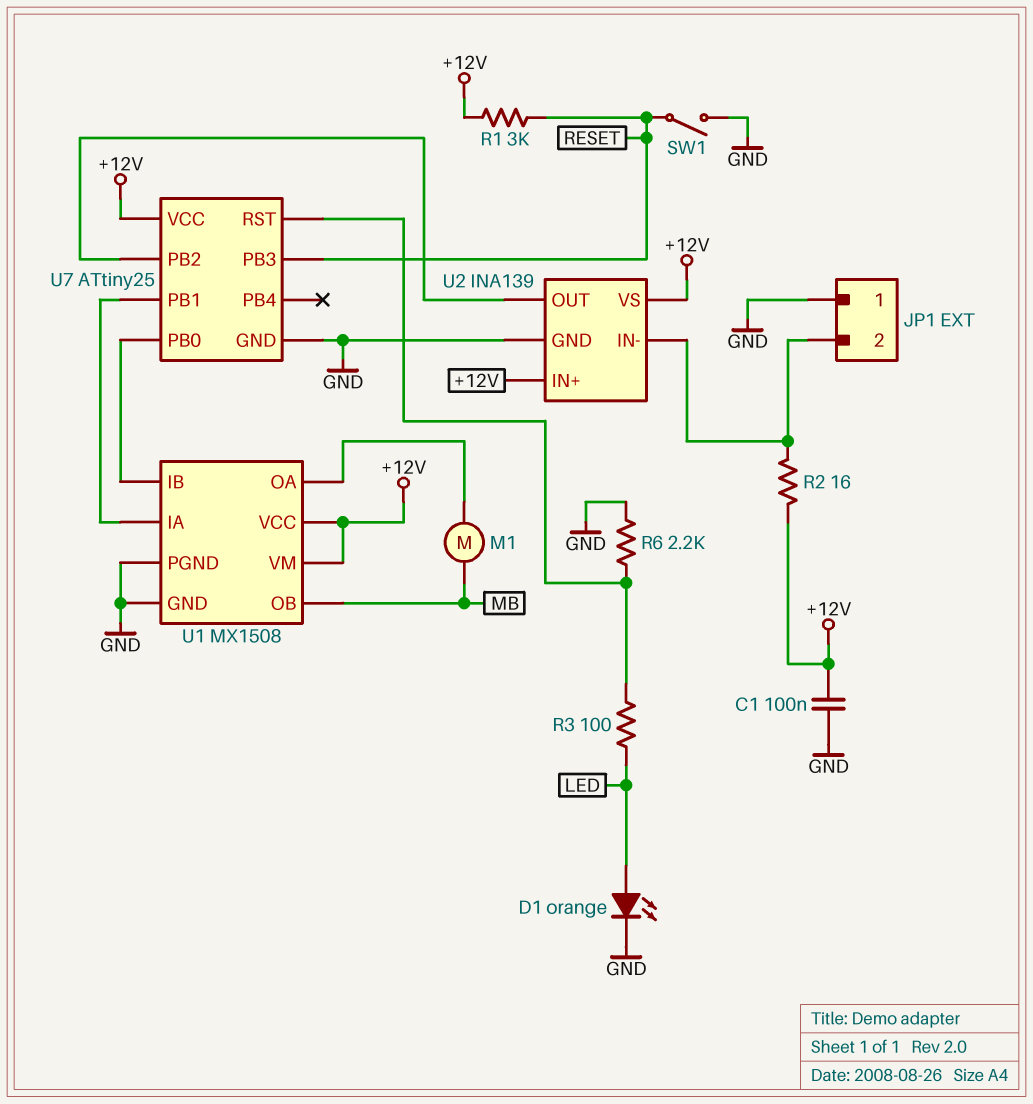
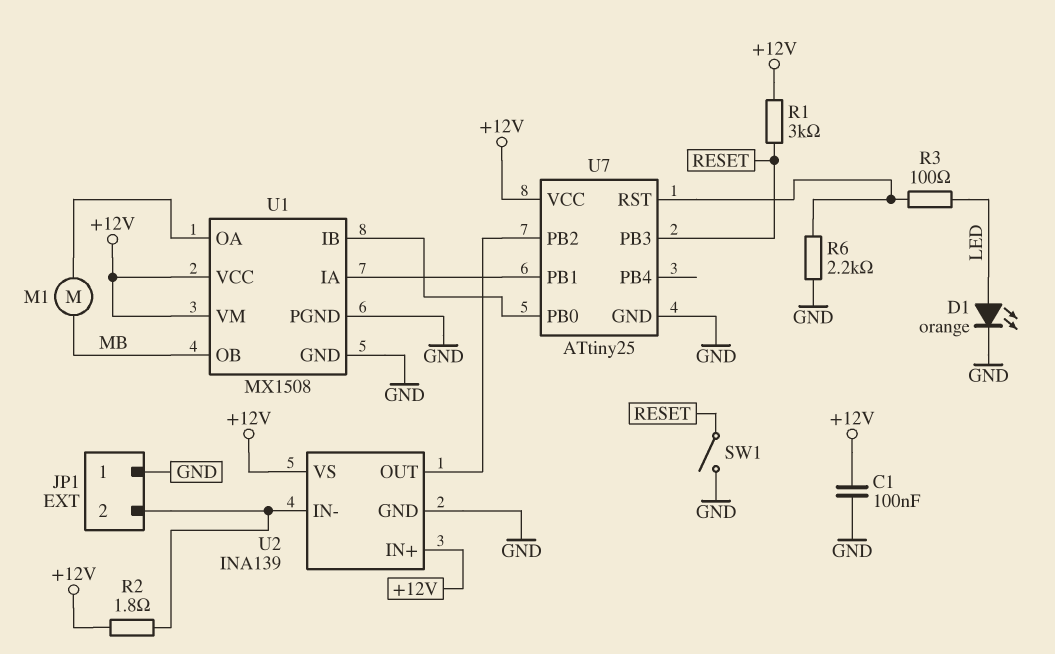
R2: 16 (+12V, JP1/2) -> 1.8 (+12V, JP1/2)

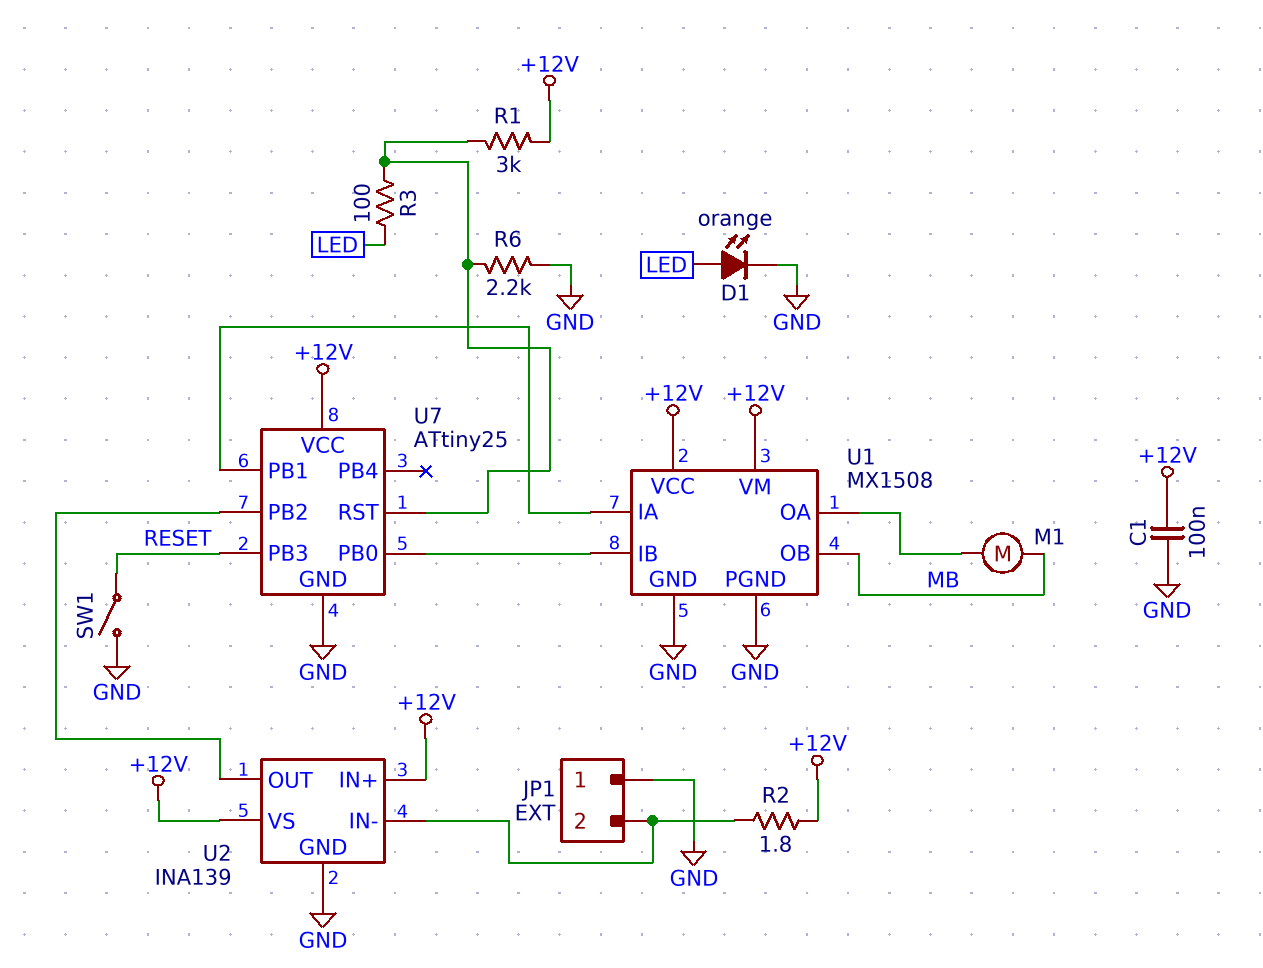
R1: 3k (+12V, RESET) -> 3k (+12V, U7/RST)

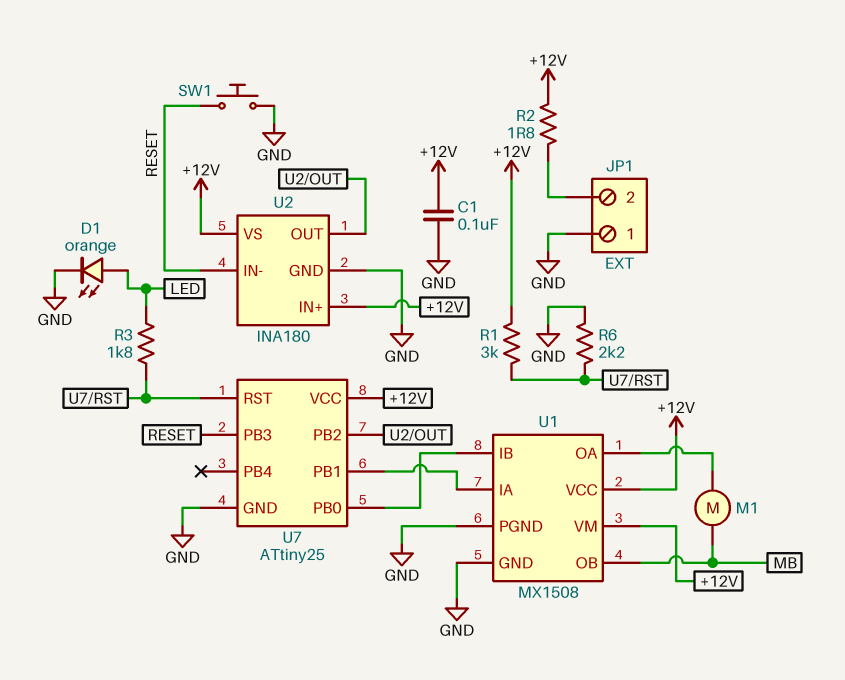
R3: 100 (LED, U7/RST) -> 1.8k (LED, U7/RST)
SW1: switch (GND, RESET) -> button (GND, RESET)
U2: INA139 -> INA180
U2 pin IN-: JP1/2 -> RESET

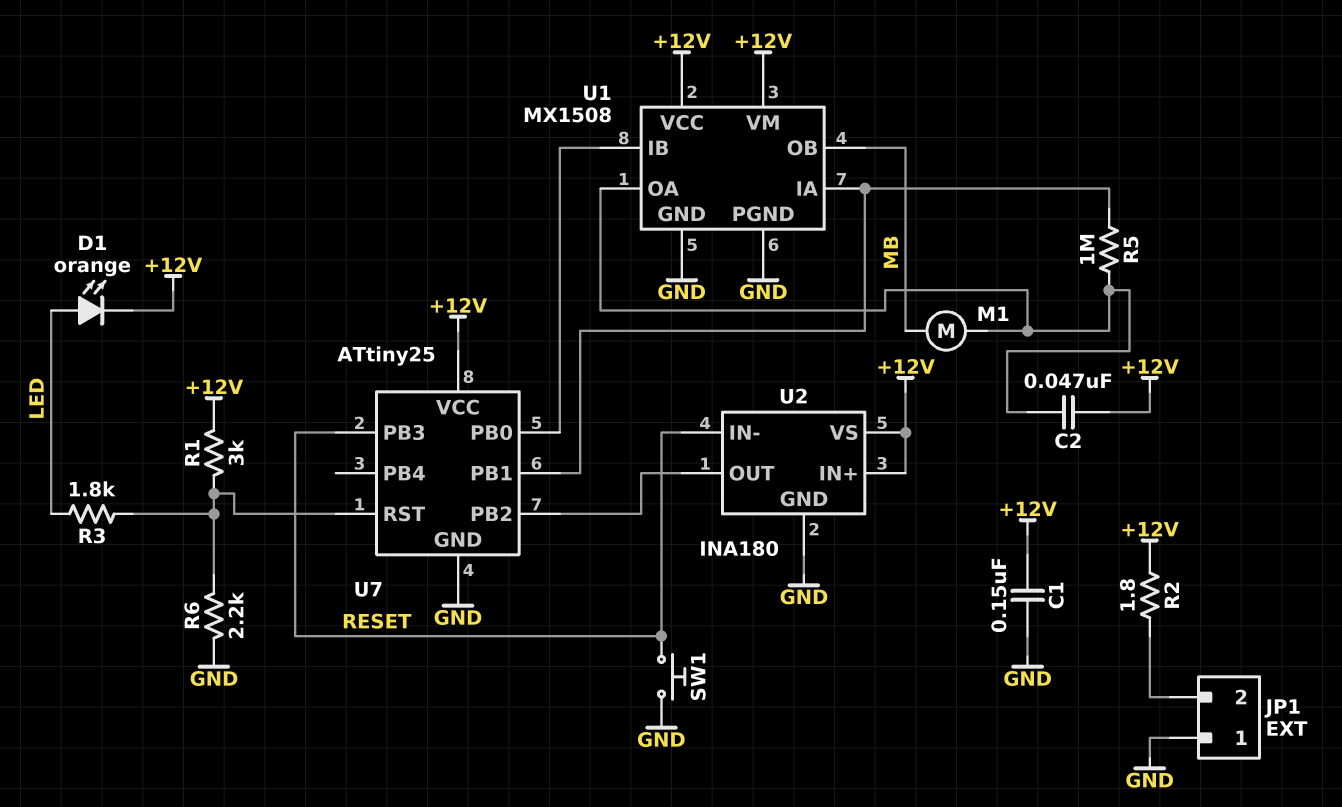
C1: 100nF (+12V, GND) -> 150nF (+12V, GND)
C2: none -> 47nF (+12V, U1/OA)
D1: LED orange (A LED, K GND) -> LED orange (A LED, K +12V)
R5: none -> 1M (U1/IA, U1/OA)

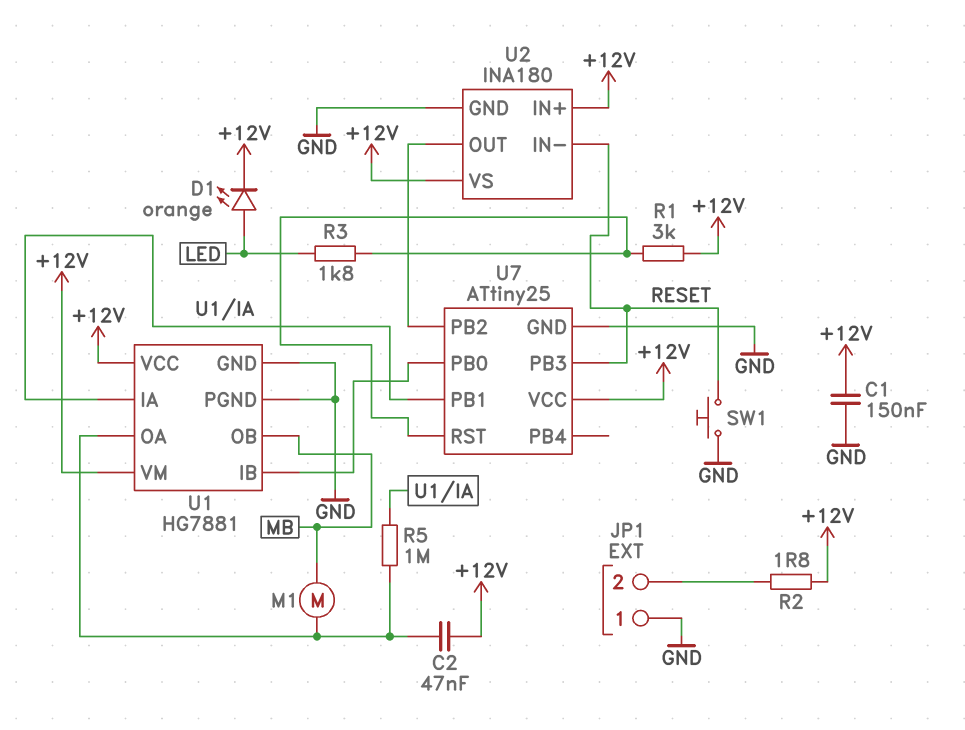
R6: 2.2k (GND, U7/RST) -> none
U1: MX1508 -> HG7881

